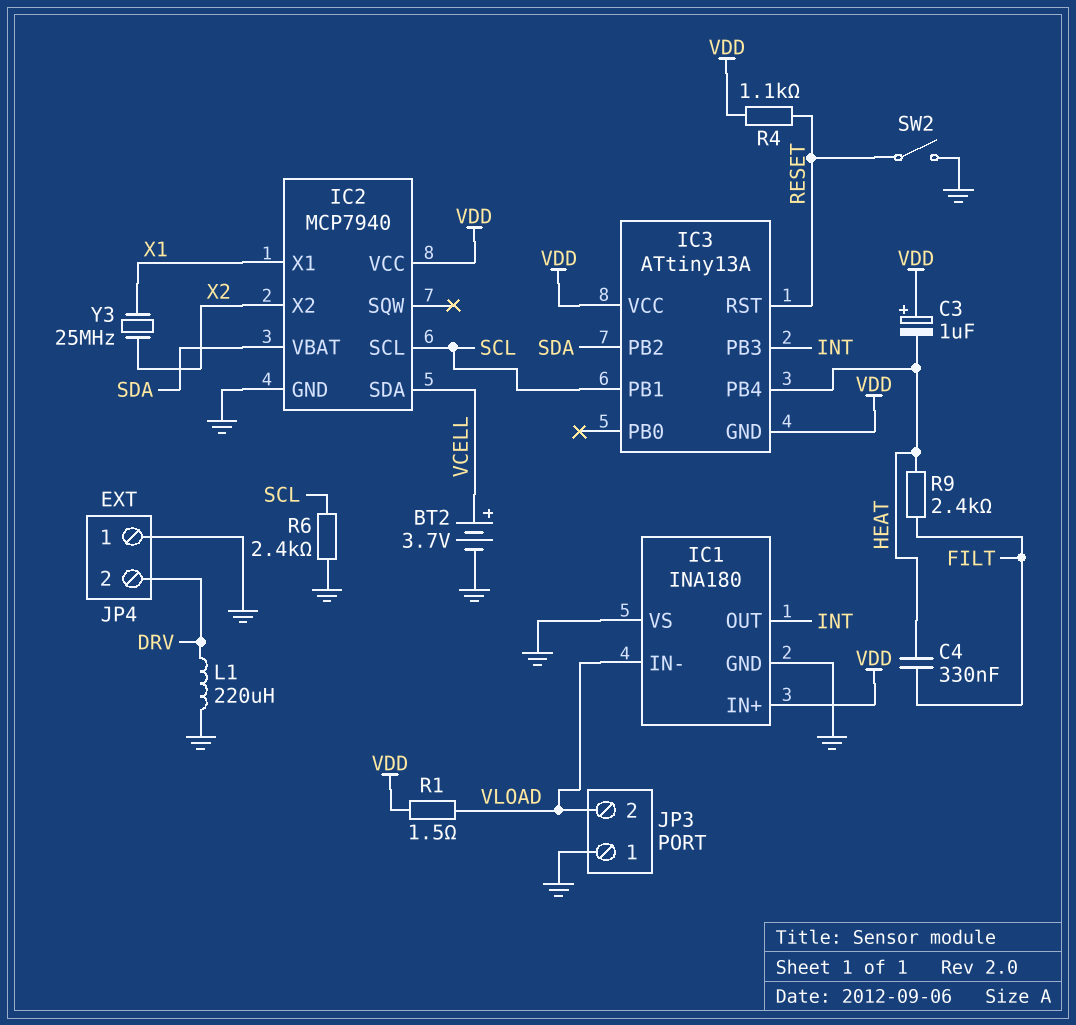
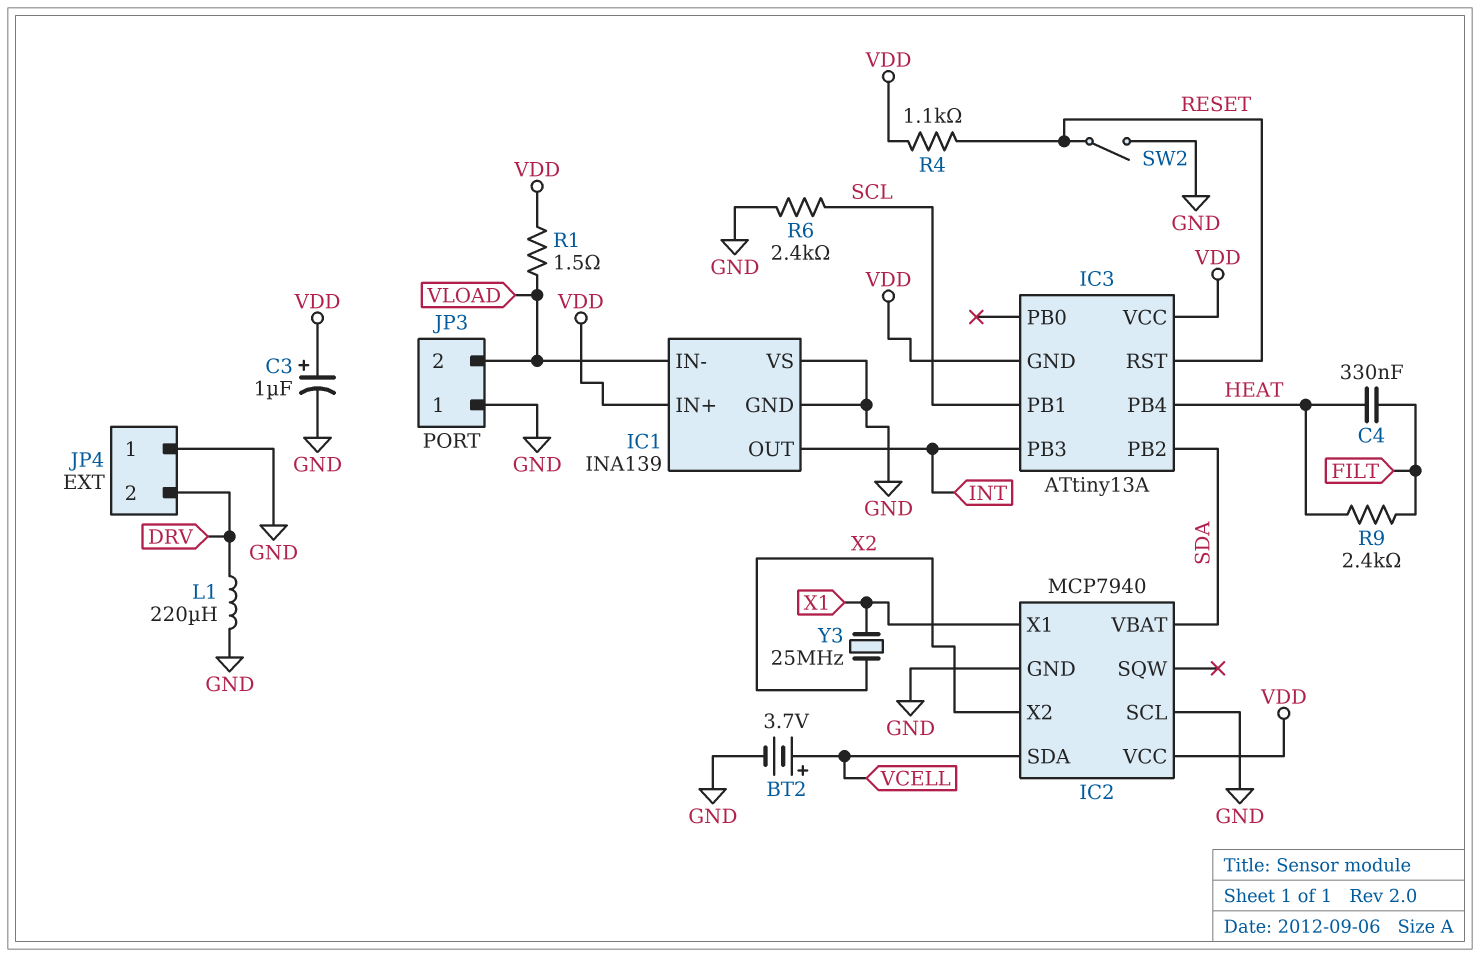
C3: 1uF (plus VDD, minus HEAT) -> 1uF (plus VDD, minus GND)
IC1: INA180 -> INA139
IC2 pin SCL: SCL -> GND

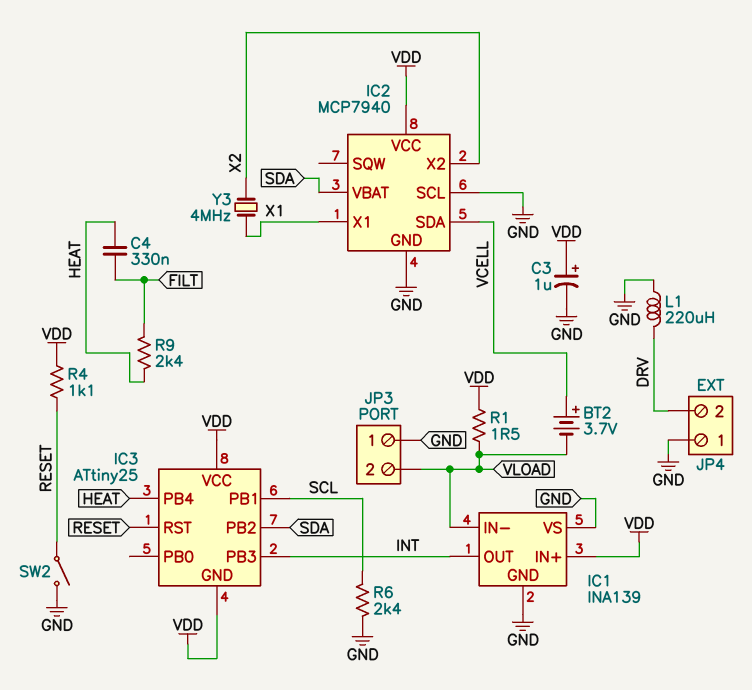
BT2: 3.7V (plus VCELL, minus GND) -> 3.7V (plus VCELL, minus VLOAD)
IC3: ATtiny13A -> ATtiny25
Y3: 25MHz (X1, X2) -> 4MHz (X1, X2)

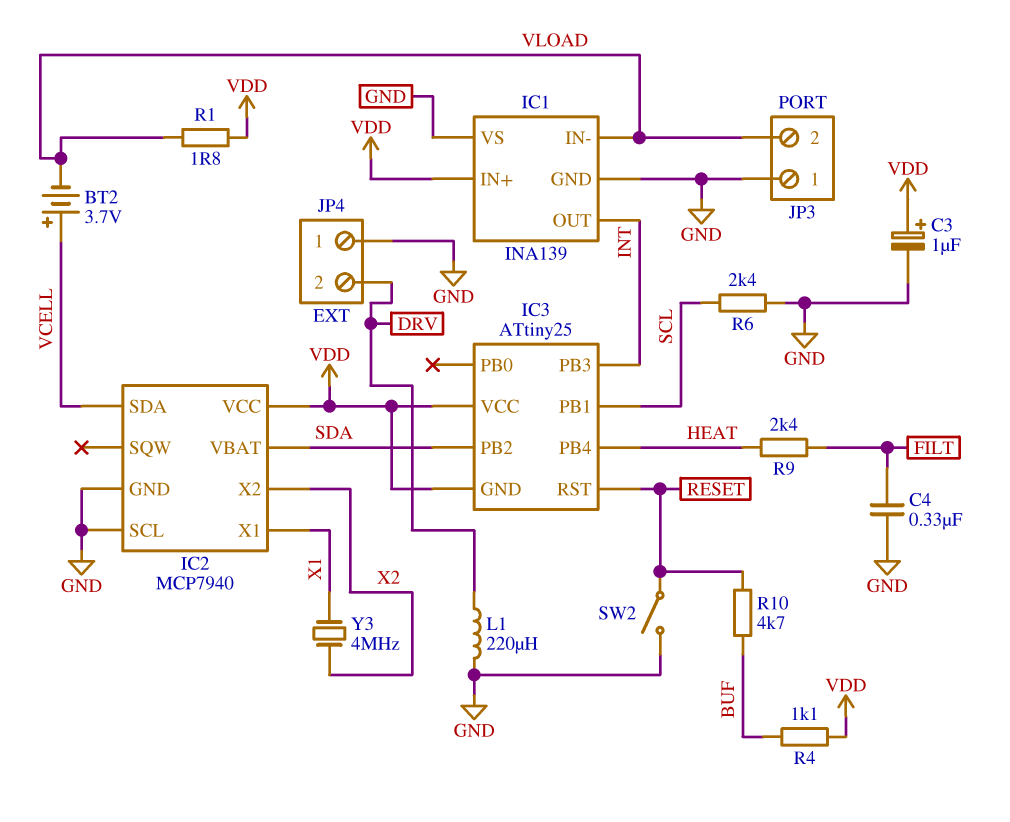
C4: 330nF (FILT, HEAT) -> 330nF (FILT, GND)
R1: 1.5 (VDD, VLOAD) -> 1.8 (VDD, VLOAD)
R4: 1.1k (RESET, VDD) -> 1.1k (BUF, VDD)
R10: none -> 4.7k (BUF, RESET)

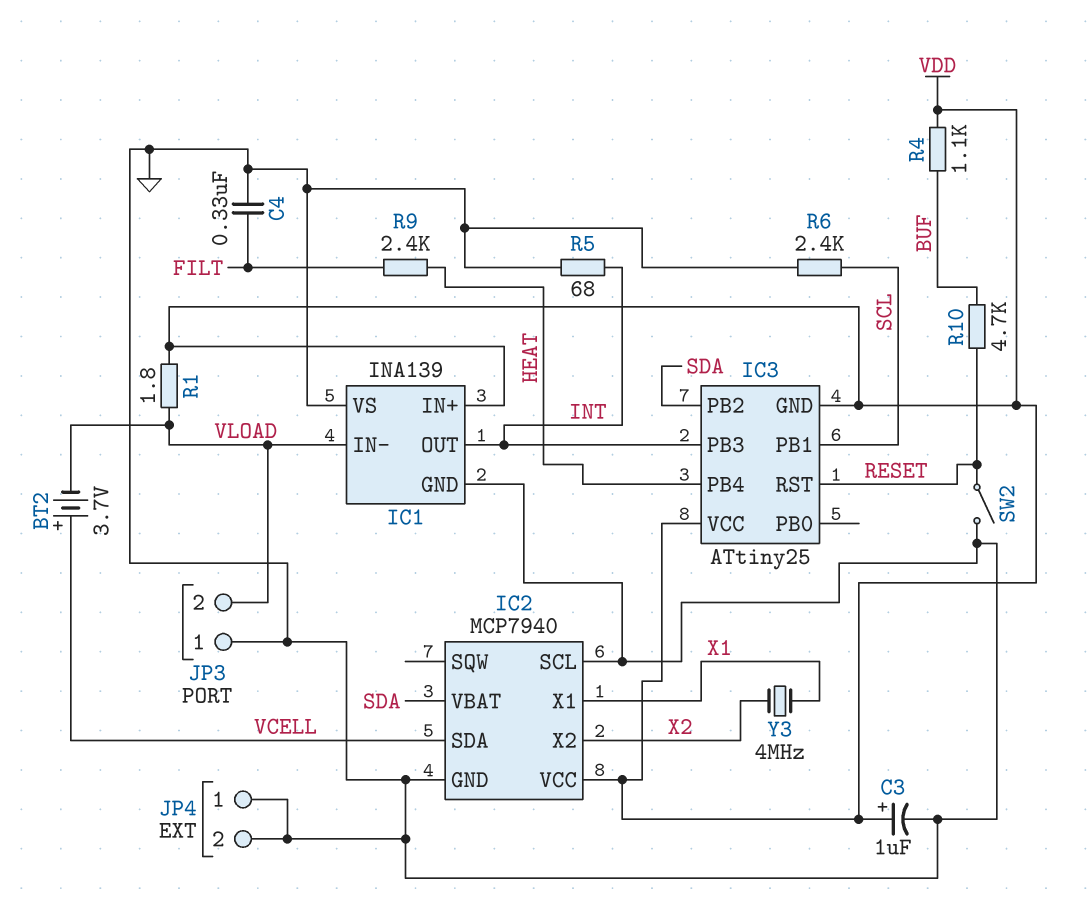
JP4 pin 2: DRV -> GND
L1: 220uH (DRV, GND) -> none
R5: none -> 68 (GND, INT)

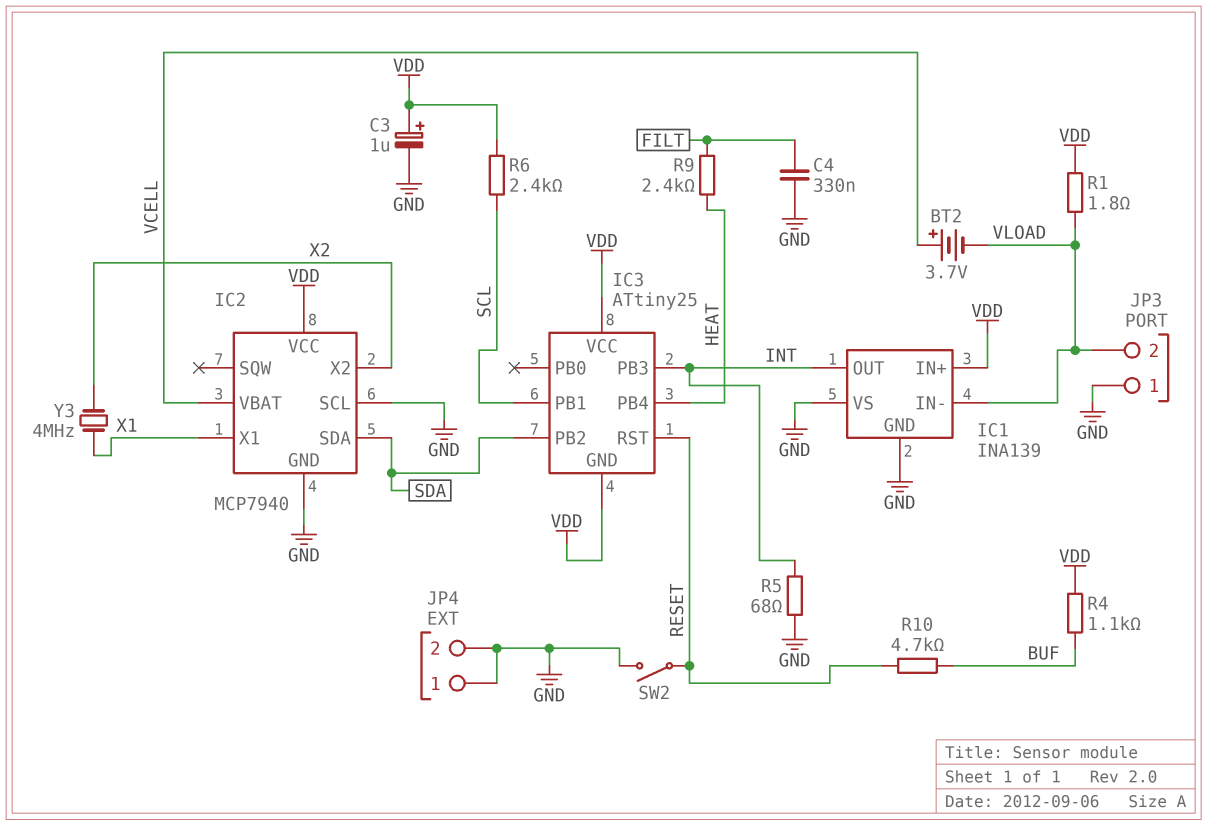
IC2 pin SDA: VCELL -> SDA
IC2 pin VBAT: SDA -> VCELL
R6: 2.4k (GND, SCL) -> 2.4k (SCL, VDD)

